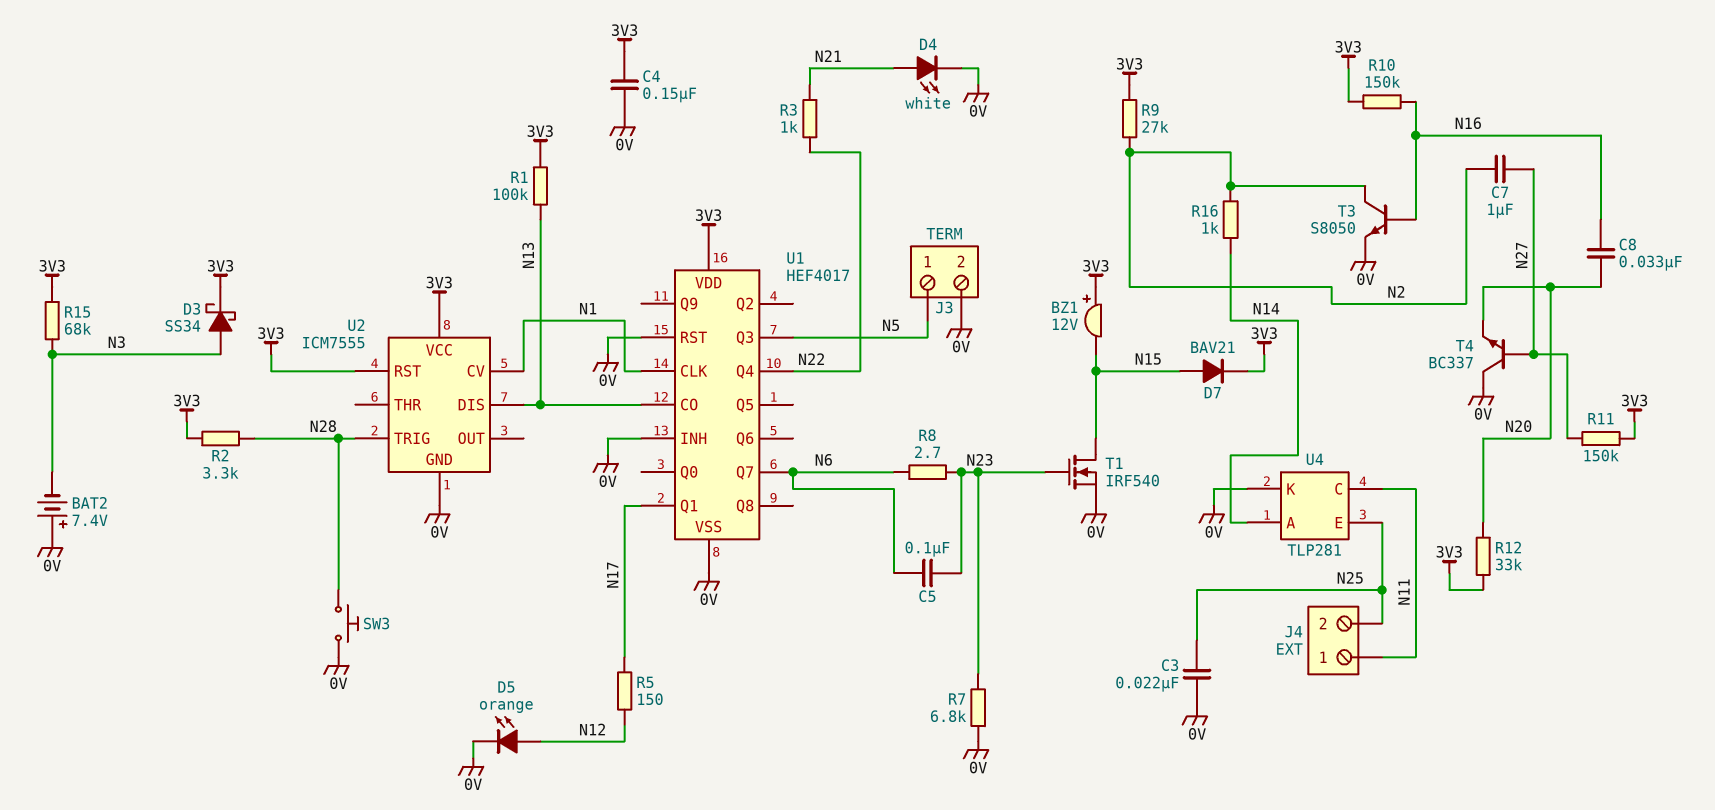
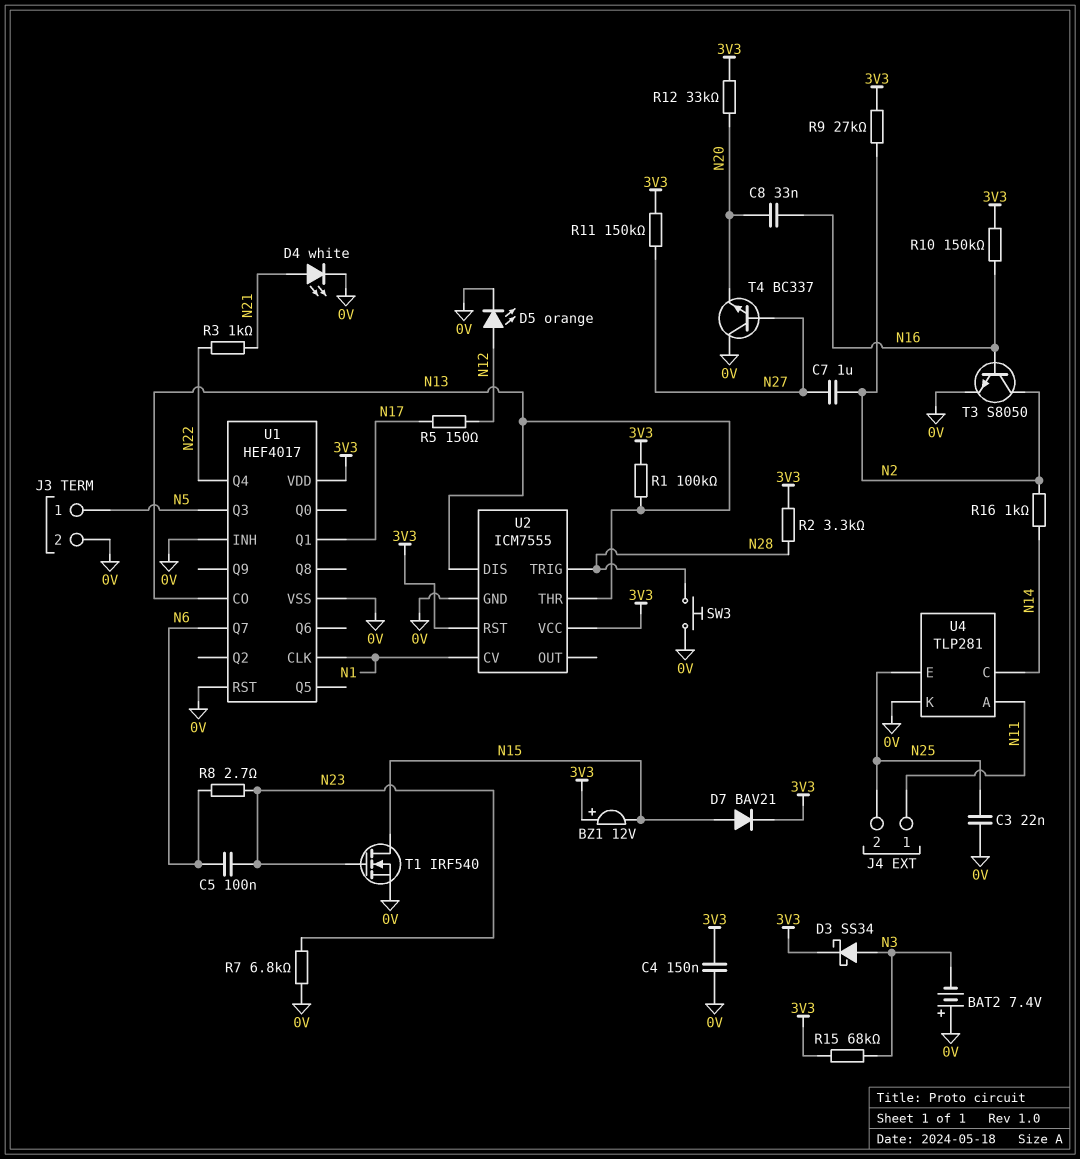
U2 pin THR: none -> N13
U4 pin A: N14 -> N11
U4 pin C: N11 -> N14

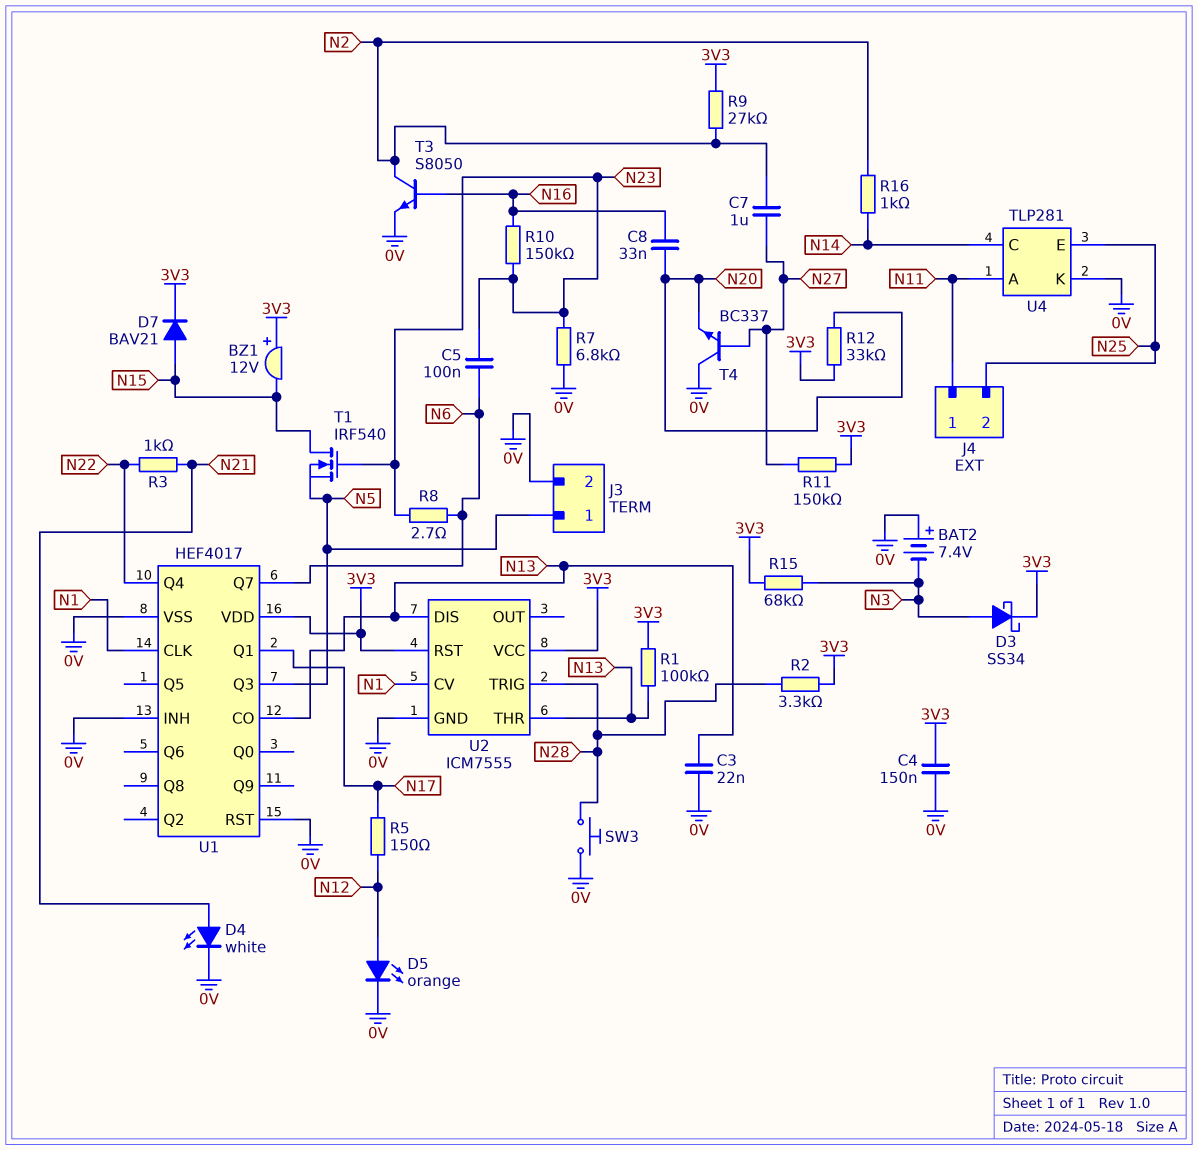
C3: 22nF (0V, N25) -> 22nF (0V, N13)
R10: 150k (3V3, N16) -> 150k (N16, N23)
T1: NMOS IRF540 (G N23, D N15, S 0V) -> NMOS IRF540 (G N23, D N15, S N5)

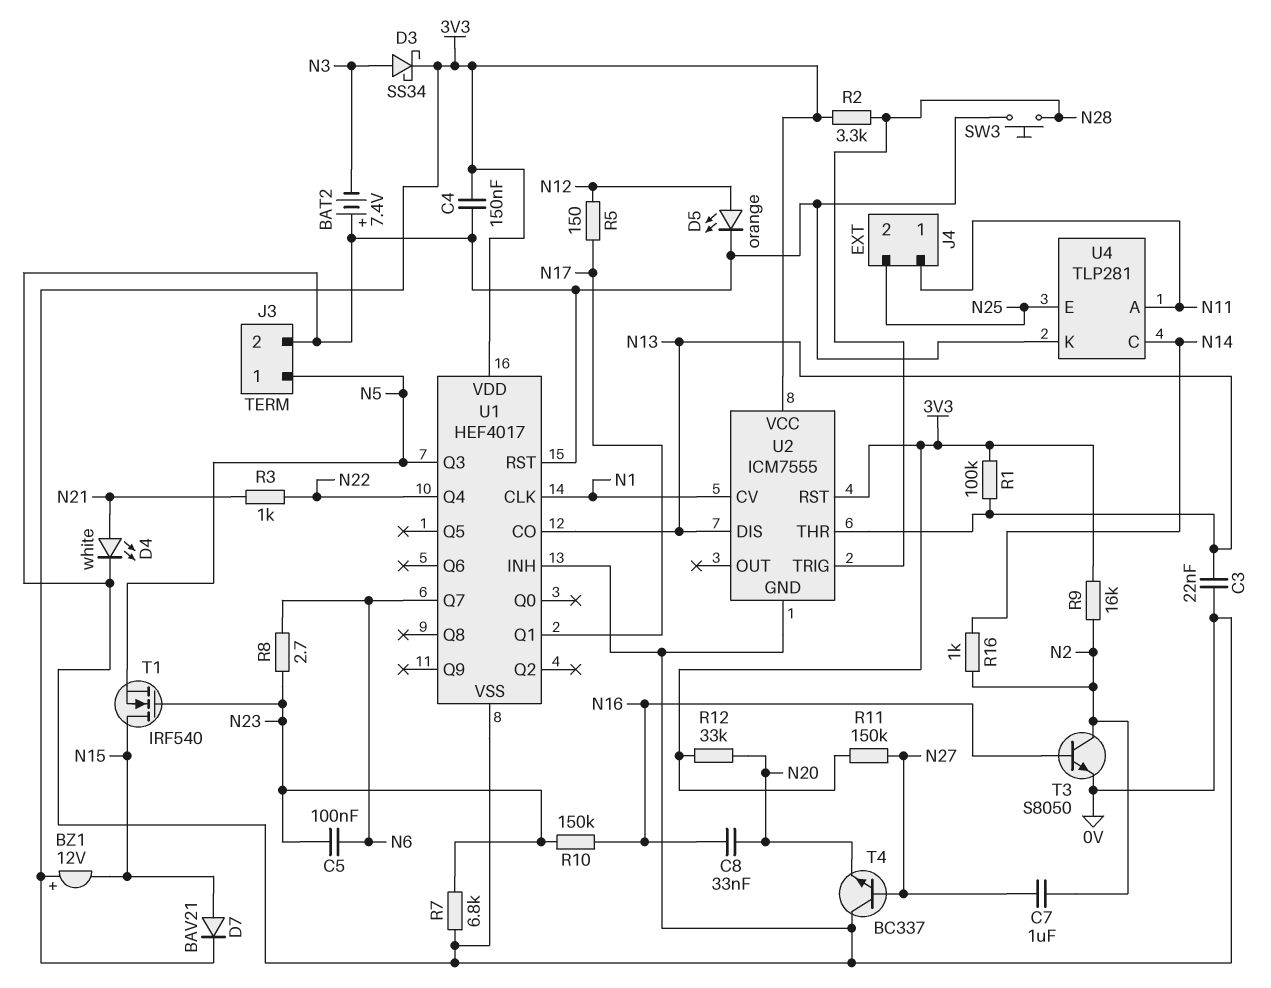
R9: 27k (3V3, N2) -> 16k (3V3, N2)
R15: 68k (3V3, N3) -> none

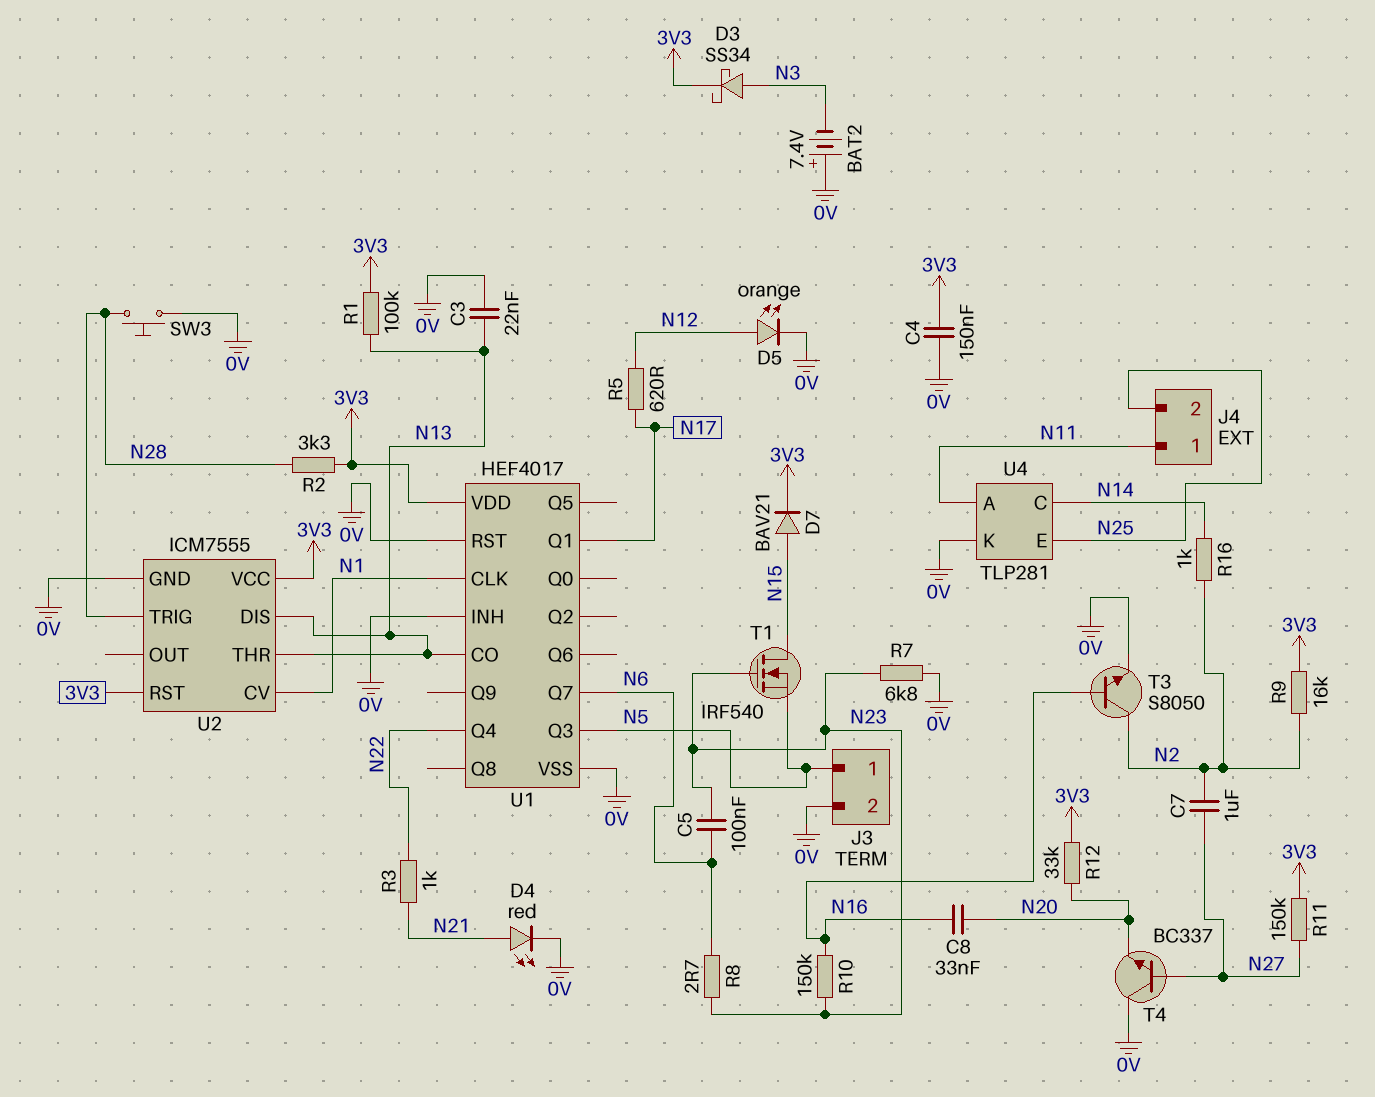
BZ1: buzzer 12V (plus 3V3, minus N15) -> none
D4: LED white (A N21, K 0V) -> LED red (A N21, K 0V)
R5: 150 (N12, N17) -> 620 (N12, N17)

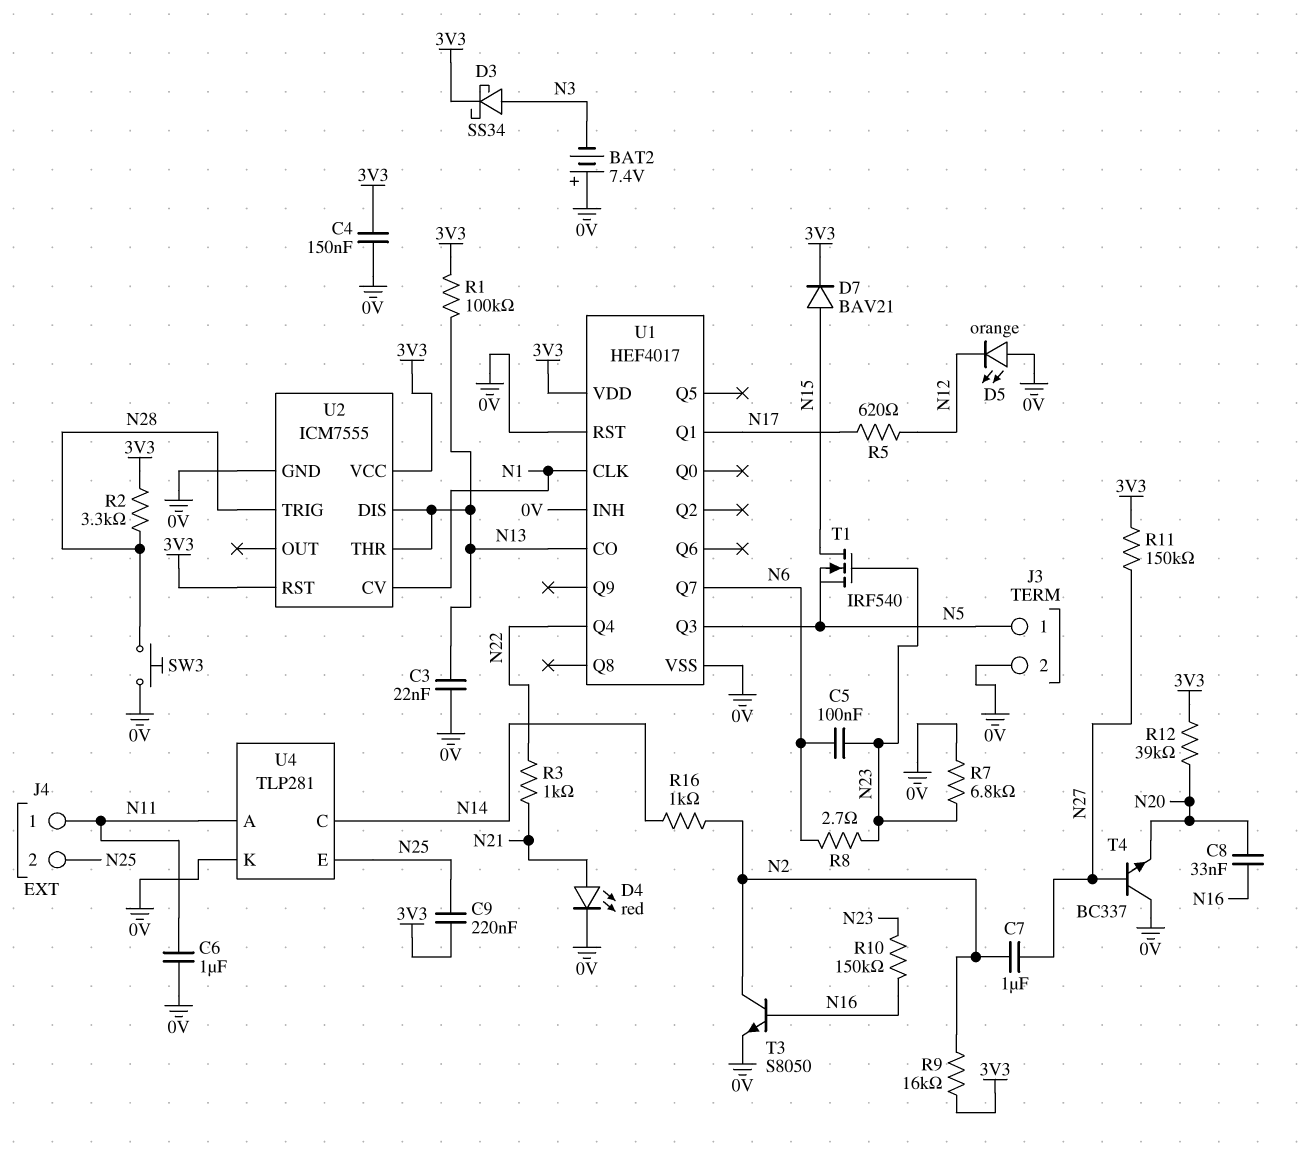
C6: none -> 1uF (0V, N11)
C9: none -> 220nF (3V3, N25)
D5: LED orange (A N12, K 0V) -> LED orange (A 0V, K N12)
R12: 33k (3V3, N20) -> 39k (3V3, N20)

